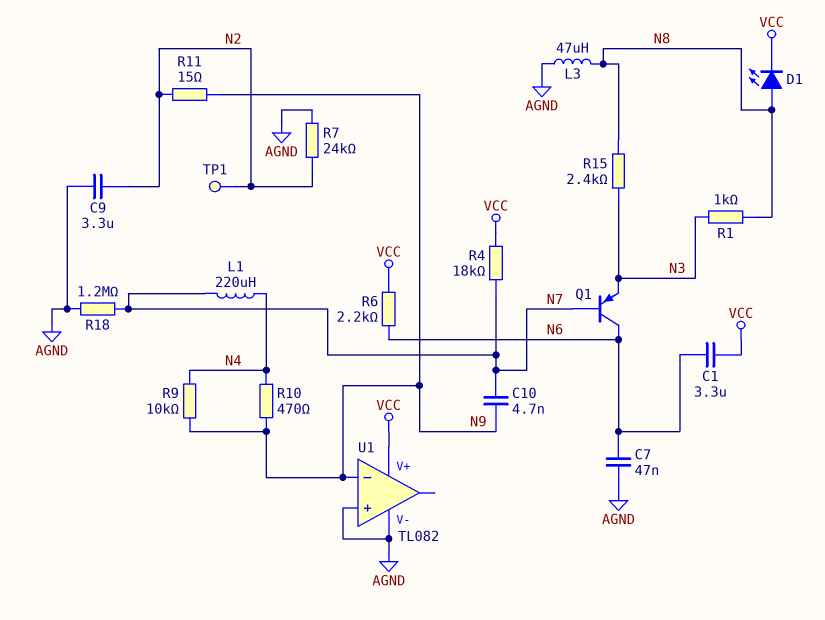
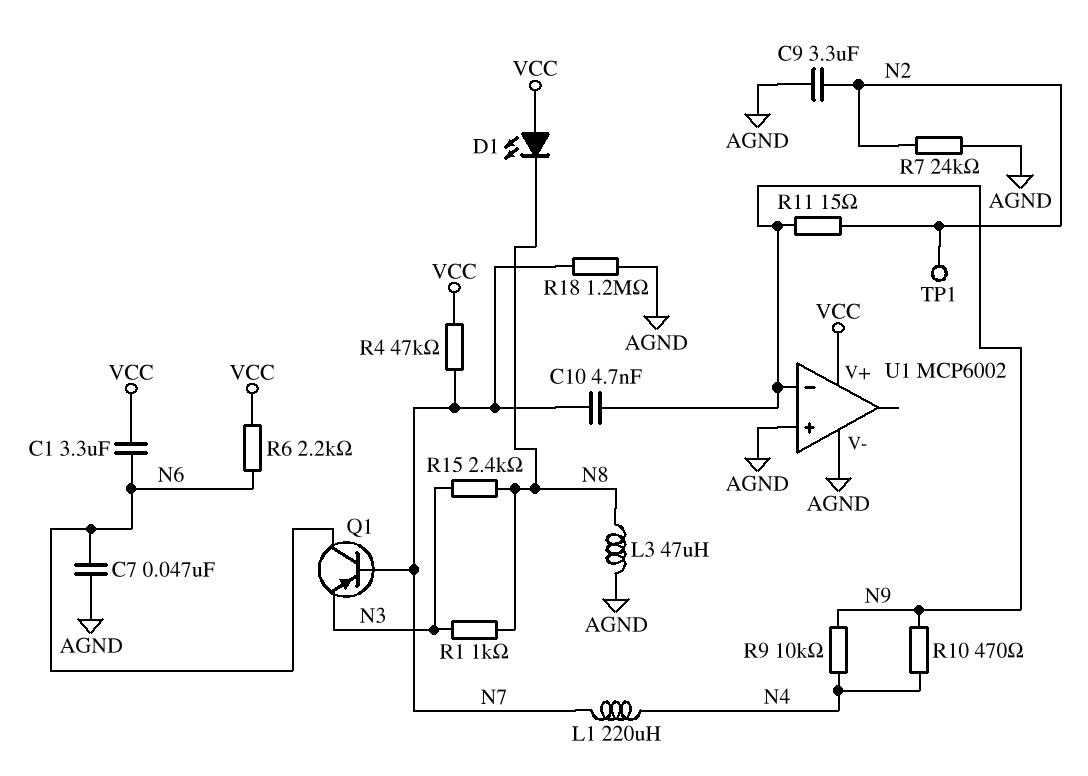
D1: LED (A N8, K VCC) -> LED (A VCC, K N8)
R4: 18k (N7, VCC) -> 47k (N7, VCC)
U1: TL082 -> MCP6002

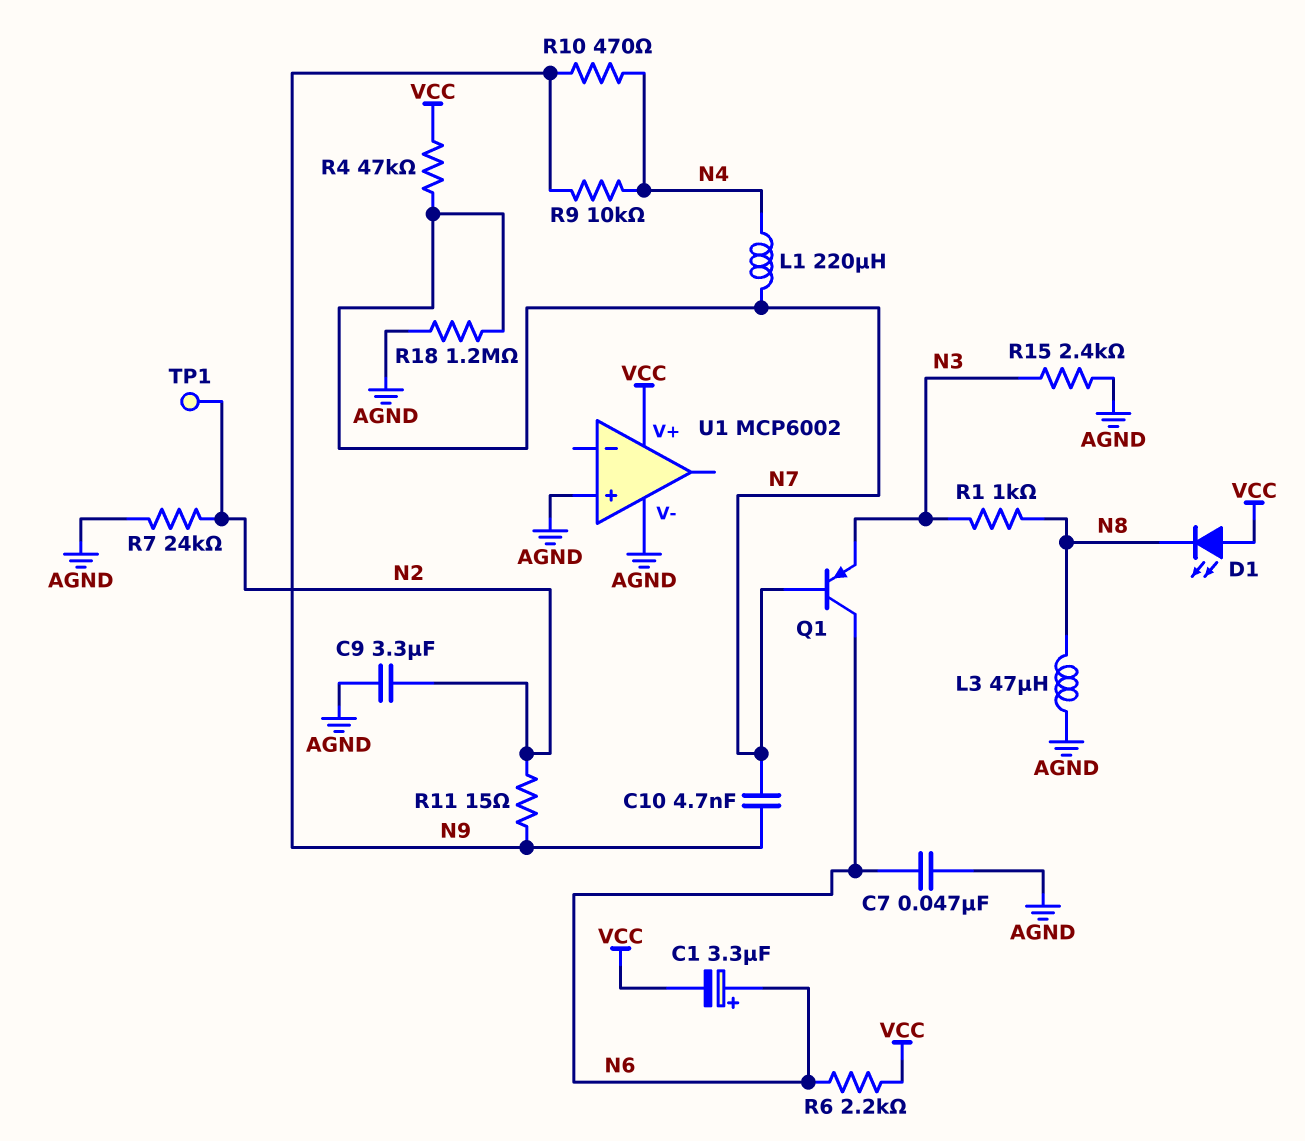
C1: 3.3uF (N6, VCC) -> 3.3uF (plus N6, minus VCC)
R15: 2.4k (N3, N8) -> 2.4k (AGND, N3)
U1 pin in-: N9 -> none

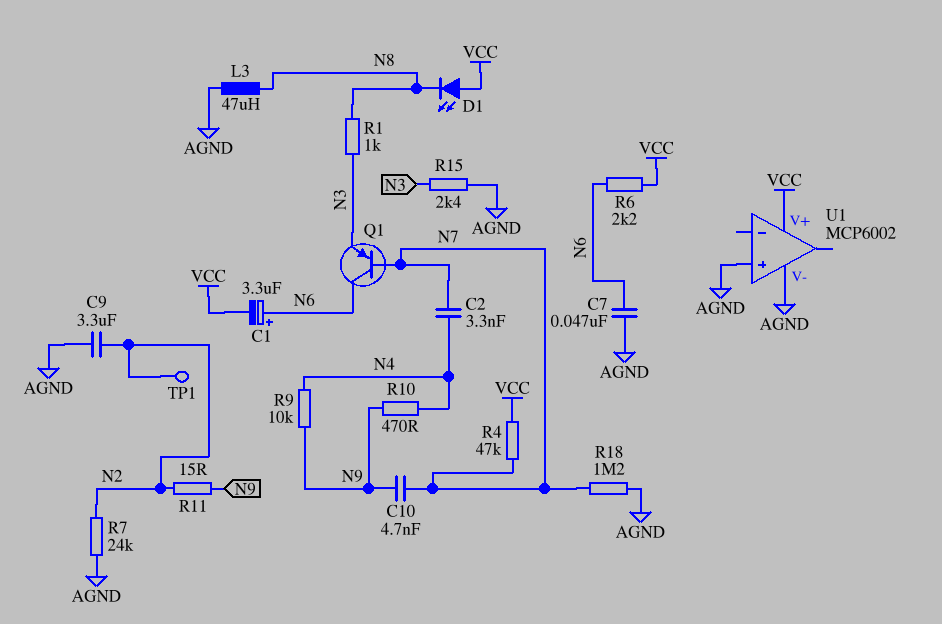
C2: none -> 3.3nF (N4, N7)
L1: 220uH (N4, N7) -> none

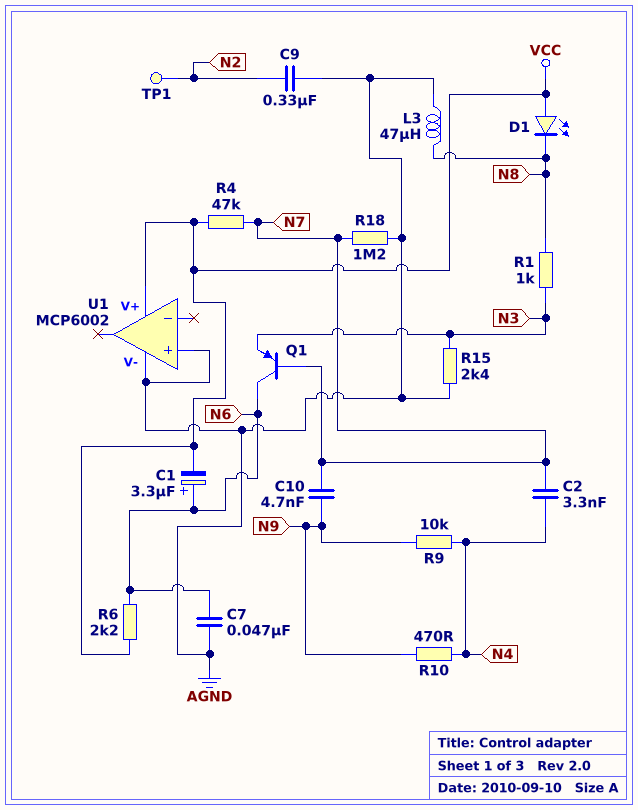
C9: 3.3uF (AGND, N2) -> 330nF (AGND, N2)
R7: 24k (AGND, N2) -> none
R11: 15 (N2, N9) -> none

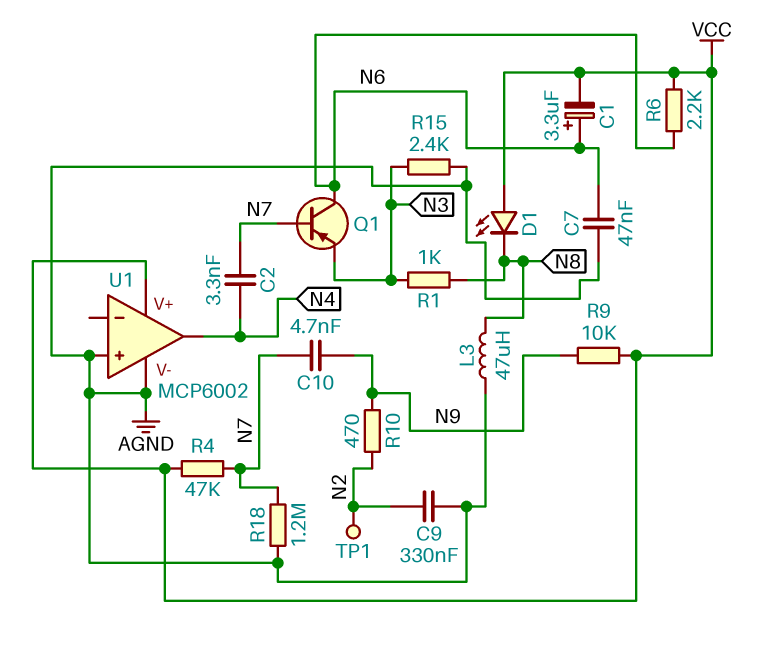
R9: 10k (N4, N9) -> 10k (N9, VCC)
R10: 470 (N4, N9) -> 470 (N2, N9)
U1 pin out: none -> N4

